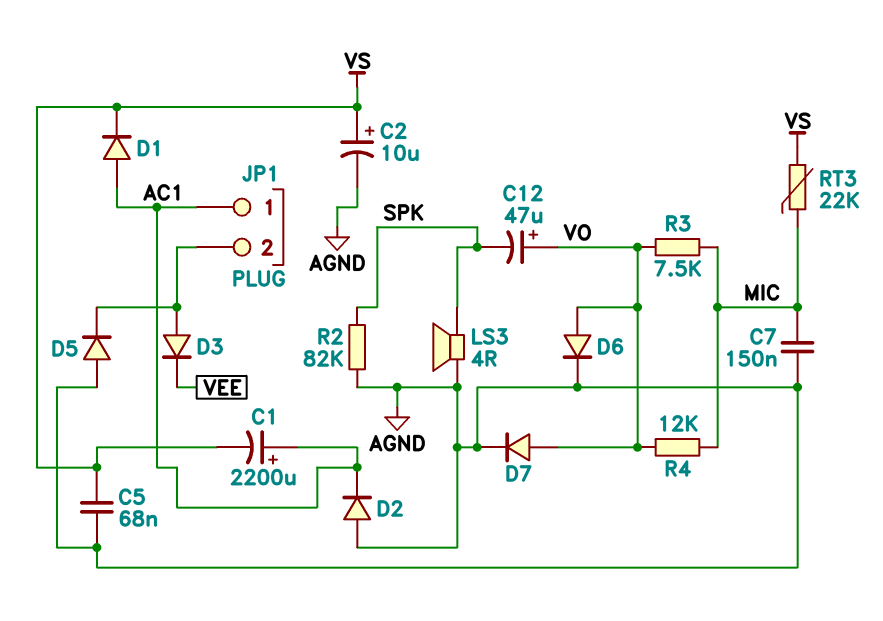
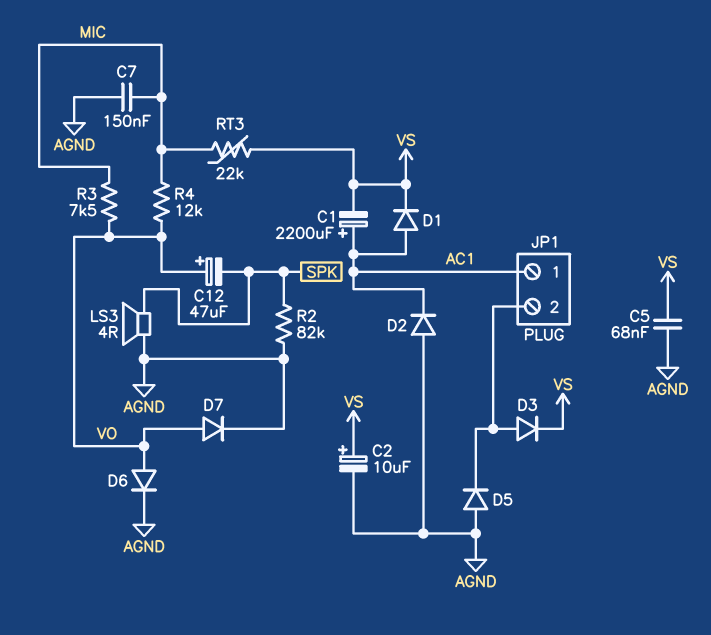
D3: diode (A JP1/2, K VEE) -> diode (A JP1/2, K VS)

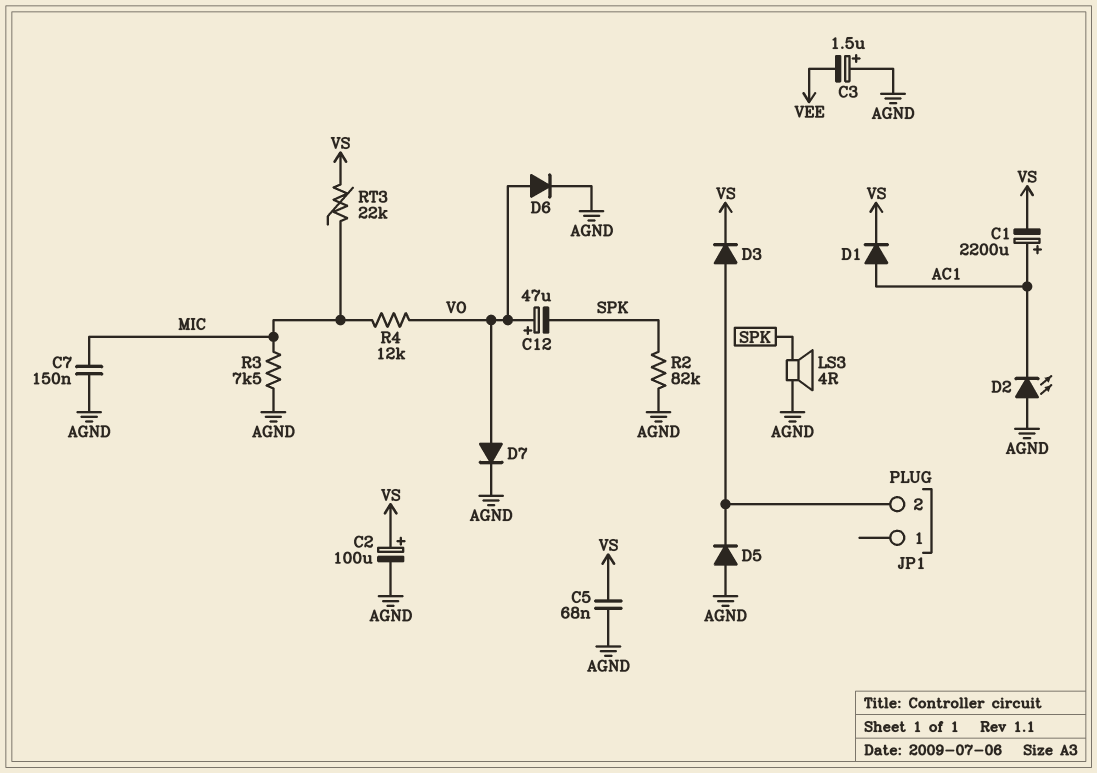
C2: 10uF (plus VS, minus AGND) -> 100uF (plus VS, minus AGND)
C3: none -> 1.5uF (plus AGND, minus VEE)
D2: diode (A AGND, K AC1) -> LED (A AGND, K AC1)
JP1 pin 1: AC1 -> none
R3: 7.5k (MIC, VO) -> 7.5k (AGND, MIC)

